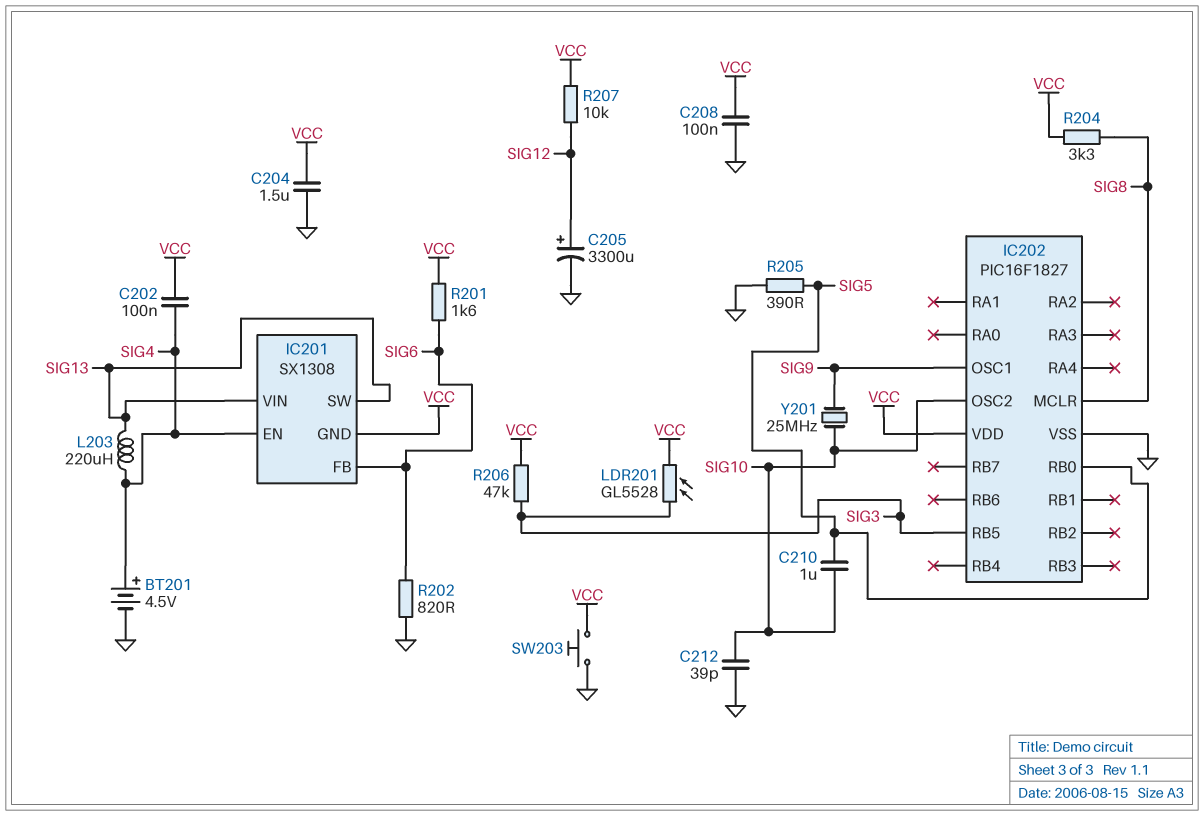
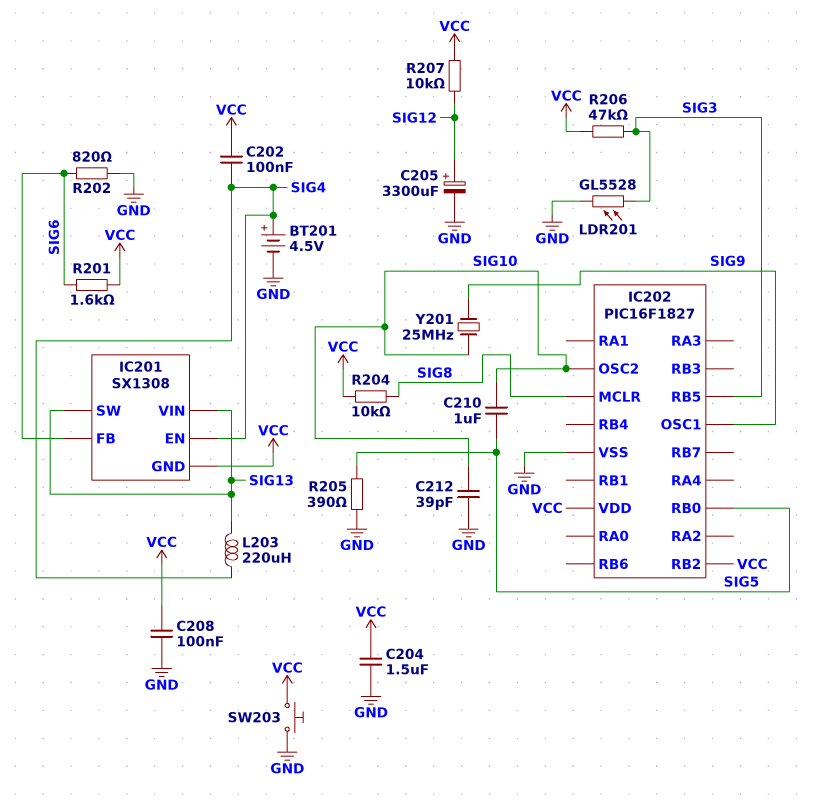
IC202 pin RB2: none -> VCC
LDR201: GL5528 (SIG3, VCC) -> GL5528 (GND, SIG3)
R204: 3.3k (SIG8, VCC) -> 10k (SIG8, VCC)

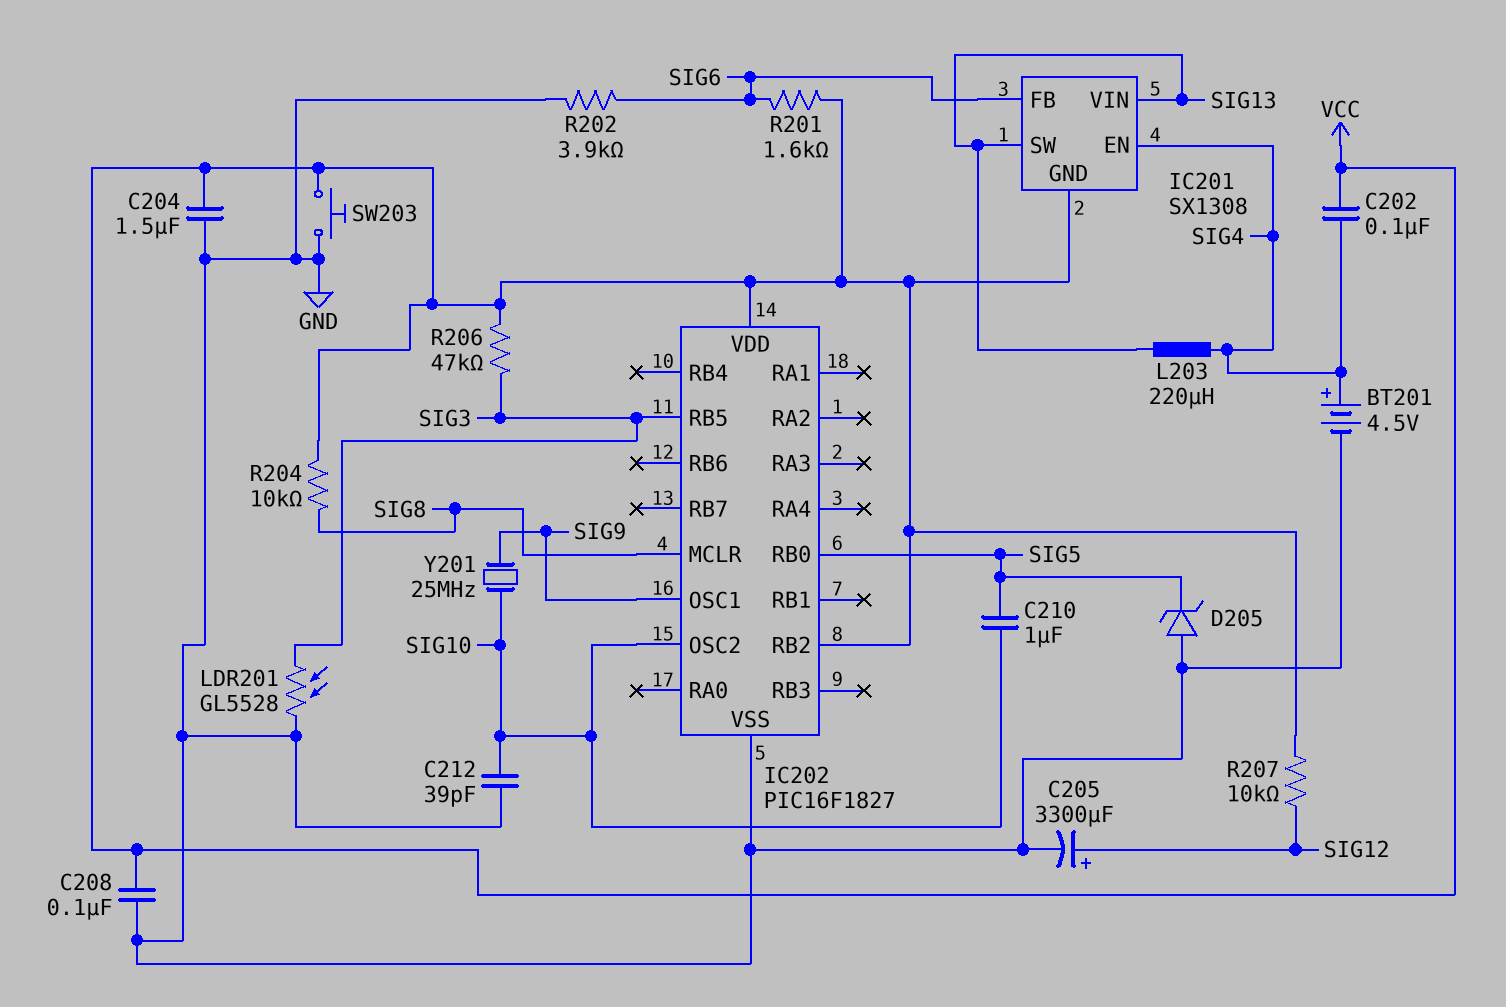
D205: none -> zener (A GND, K SIG5)
R202: 820 (GND, SIG6) -> 3.9k (GND, SIG6)
R205: 390 (GND, SIG5) -> none

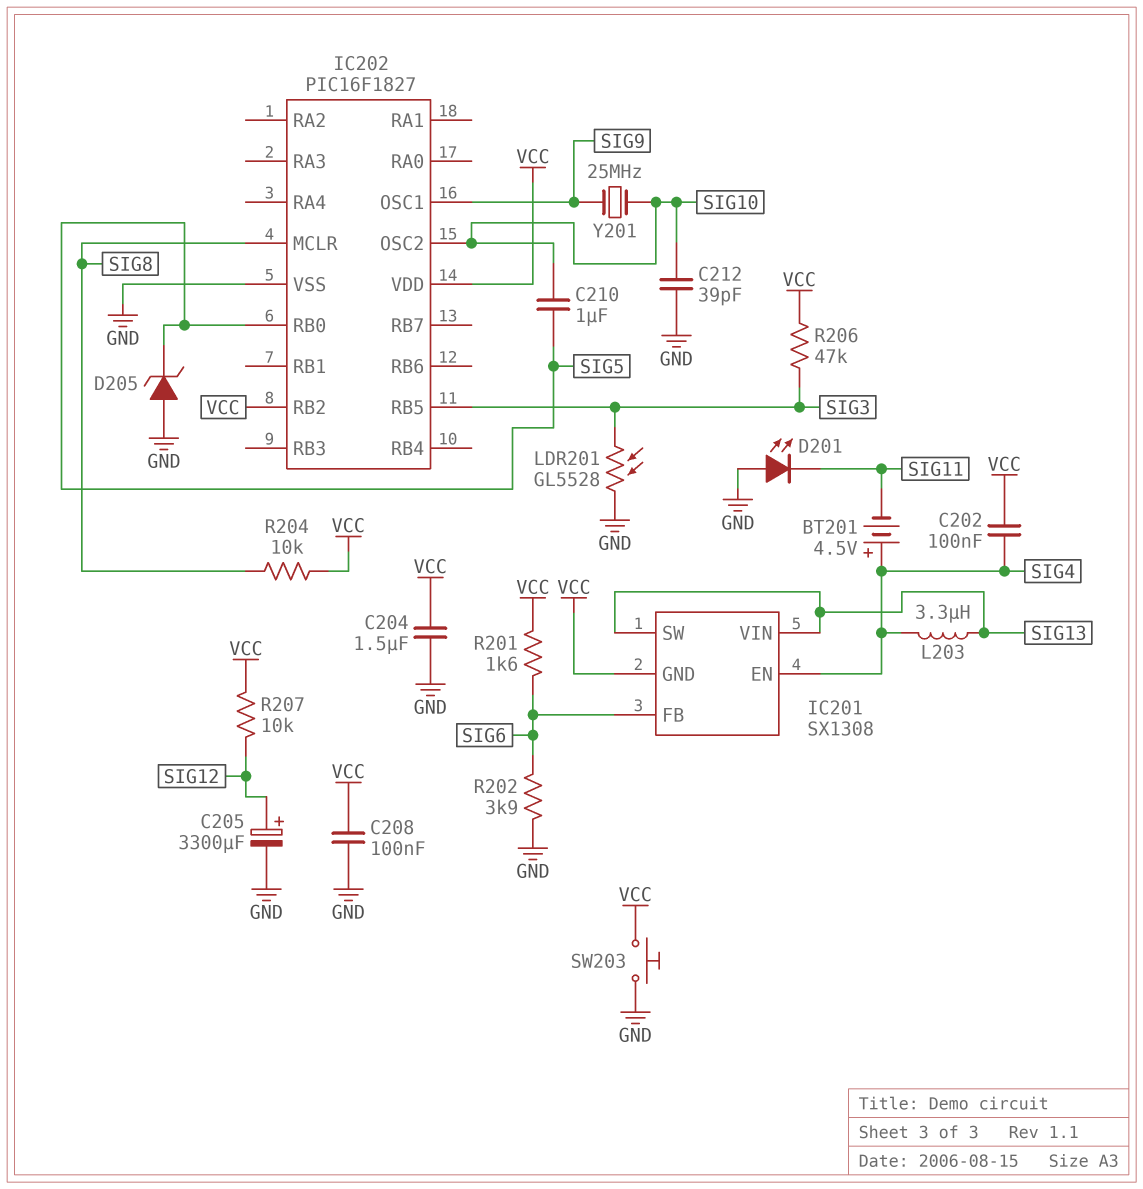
BT201: 4.5V (plus SIG4, minus GND) -> 4.5V (plus SIG4, minus SIG11)
D201: none -> LED (A GND, K SIG11)
L203: 220uH (SIG4, SIG13) -> 3.3uH (SIG4, SIG13)

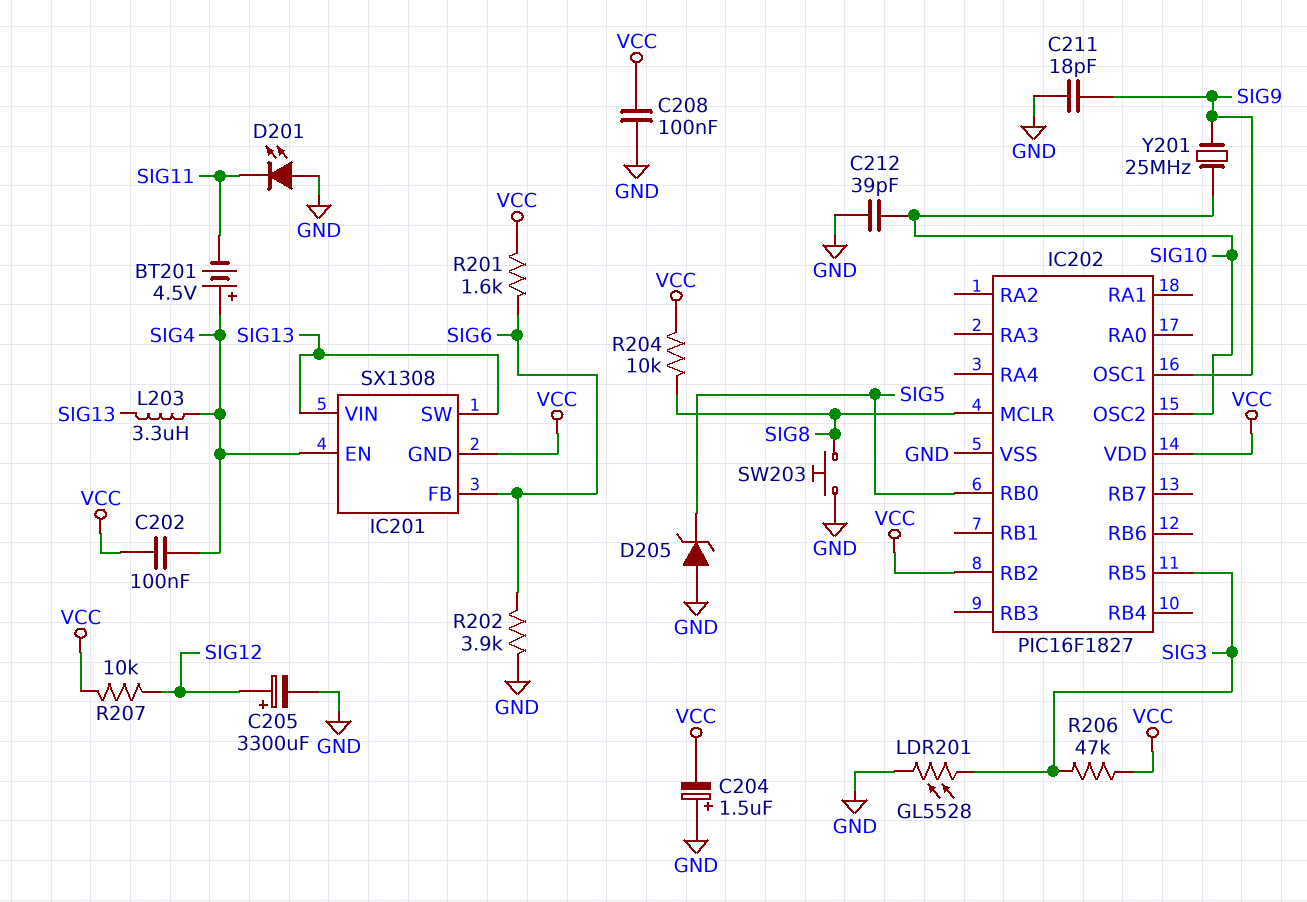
C204: 1.5uF (GND, VCC) -> 1.5uF (plus GND, minus VCC)
C210: 1uF (SIG5, SIG10) -> none
C211: none -> 18pF (GND, SIG9)
SW203: button (GND, VCC) -> button (GND, SIG8)

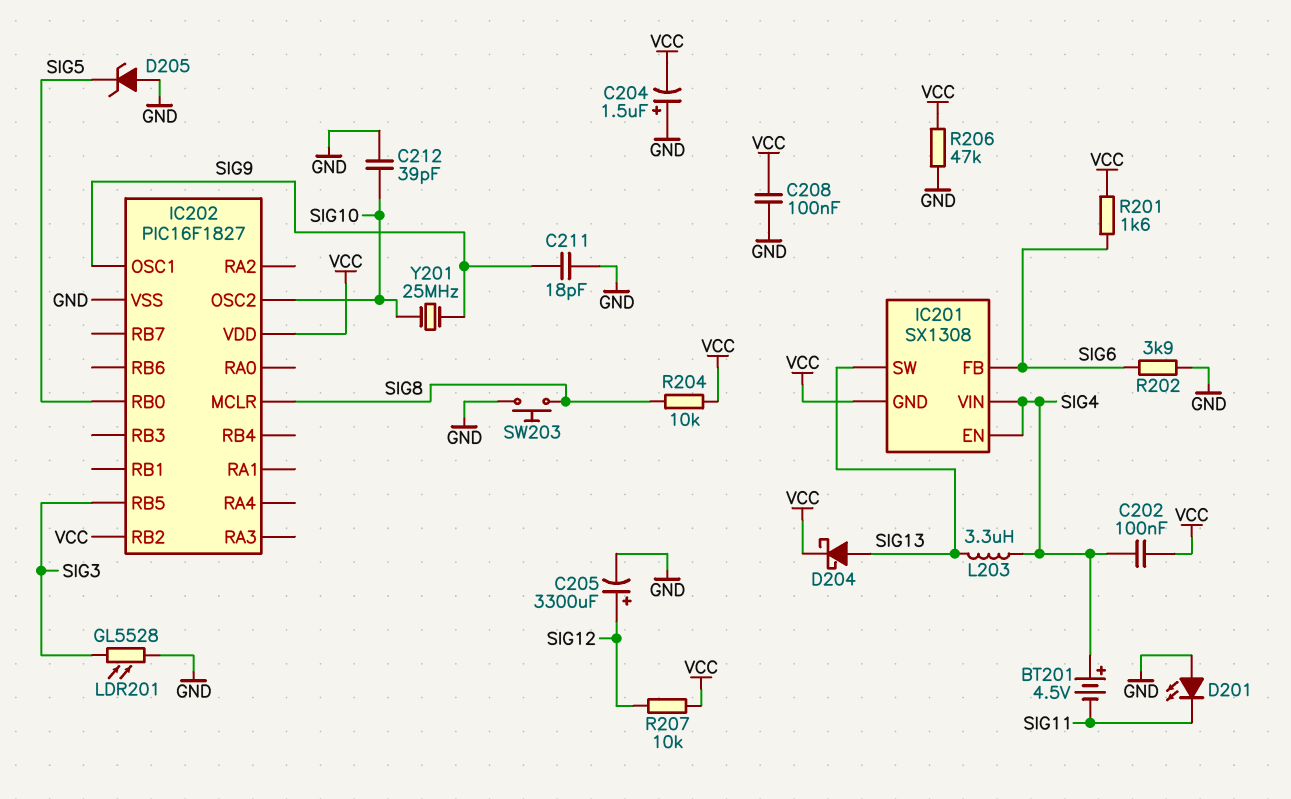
D204: none -> schottky (A SIG13, K VCC)
IC201 pin VIN: SIG13 -> SIG4
R206: 47k (SIG3, VCC) -> 47k (GND, VCC)

